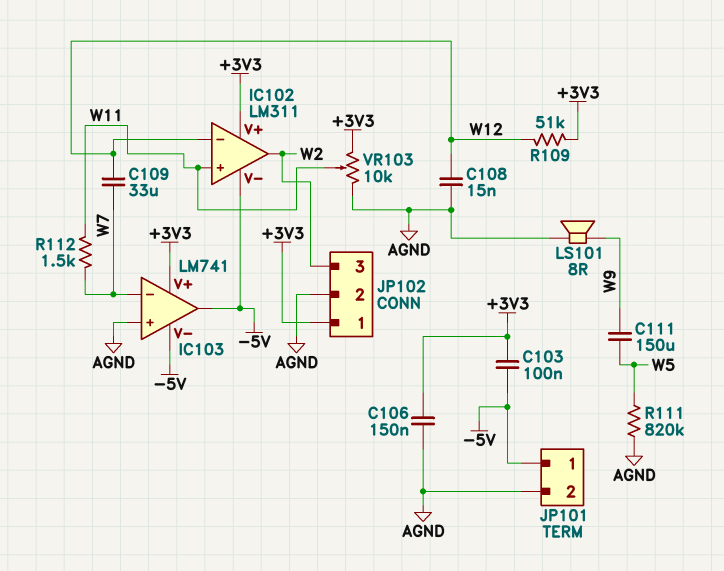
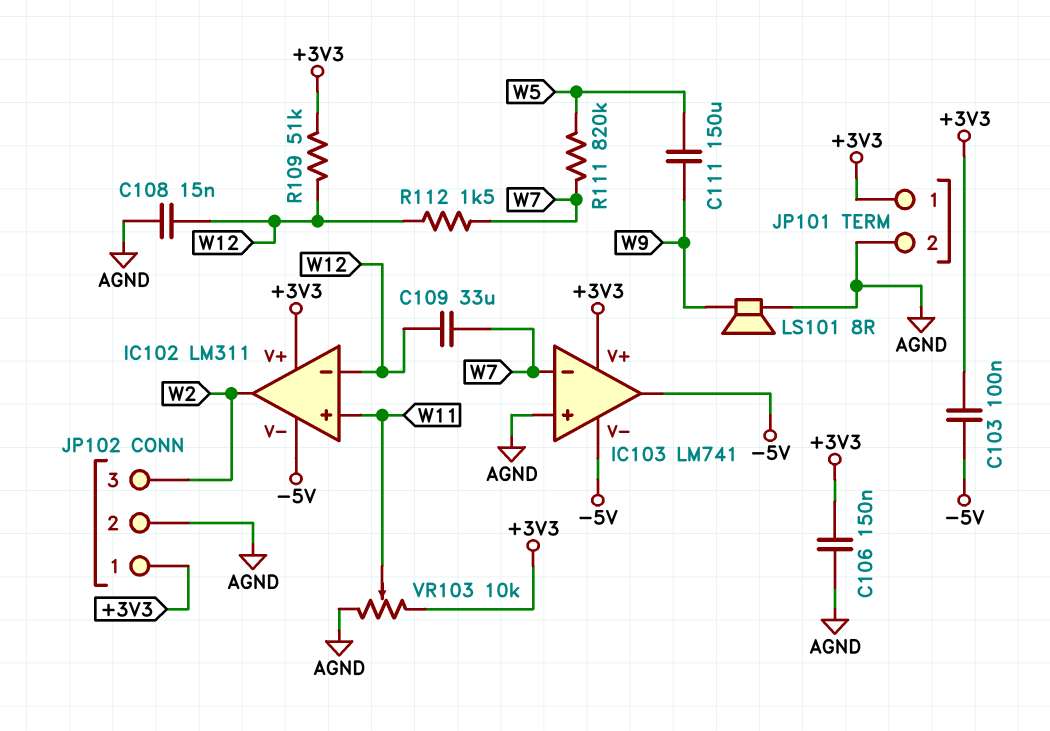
JP101 pin 1: -5V -> +3V3
R111: 820k (AGND, W5) -> 820k (W5, W7)
R112: 1.5k (W7, W11) -> 1.5k (W7, W12)

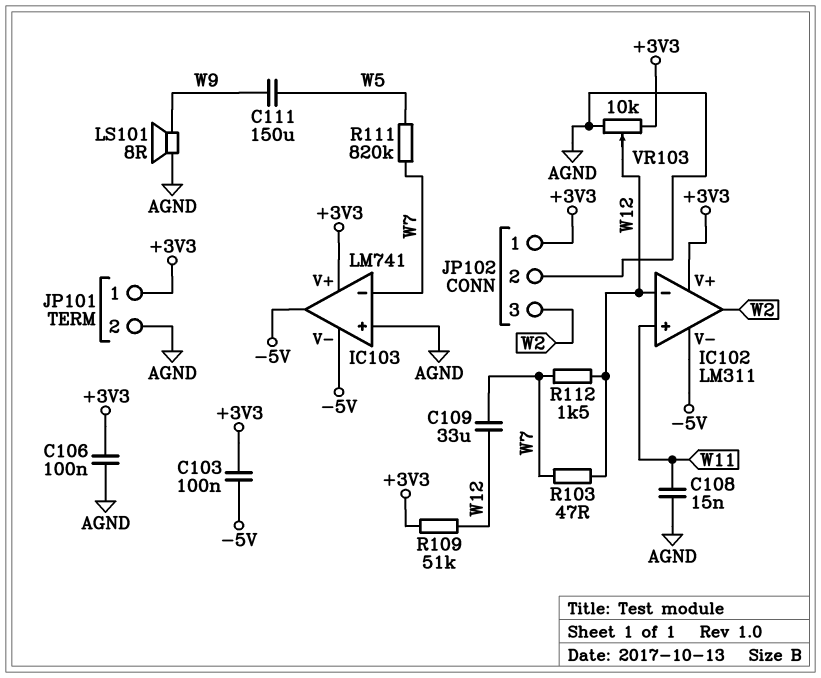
C106: 150nF (+3V3, AGND) -> 100nF (+3V3, AGND)
C108: 15nF (AGND, W12) -> 15nF (AGND, W11)
R103: none -> 47 (W7, W12)
VR103: 10k (+3V3, AGND, wiper W11) -> 10k (+3V3, AGND, wiper W12)

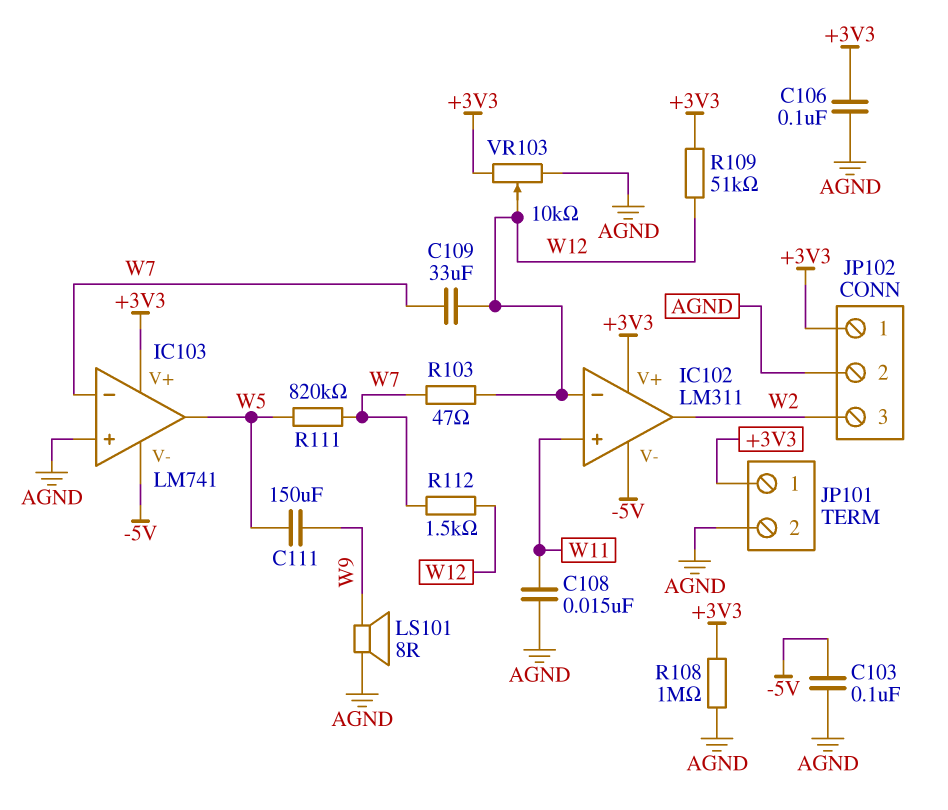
C103: 100nF (+3V3, -5V) -> 100nF (-5V, AGND)
IC103 pin out: -5V -> W5
R108: none -> 1M (+3V3, AGND)

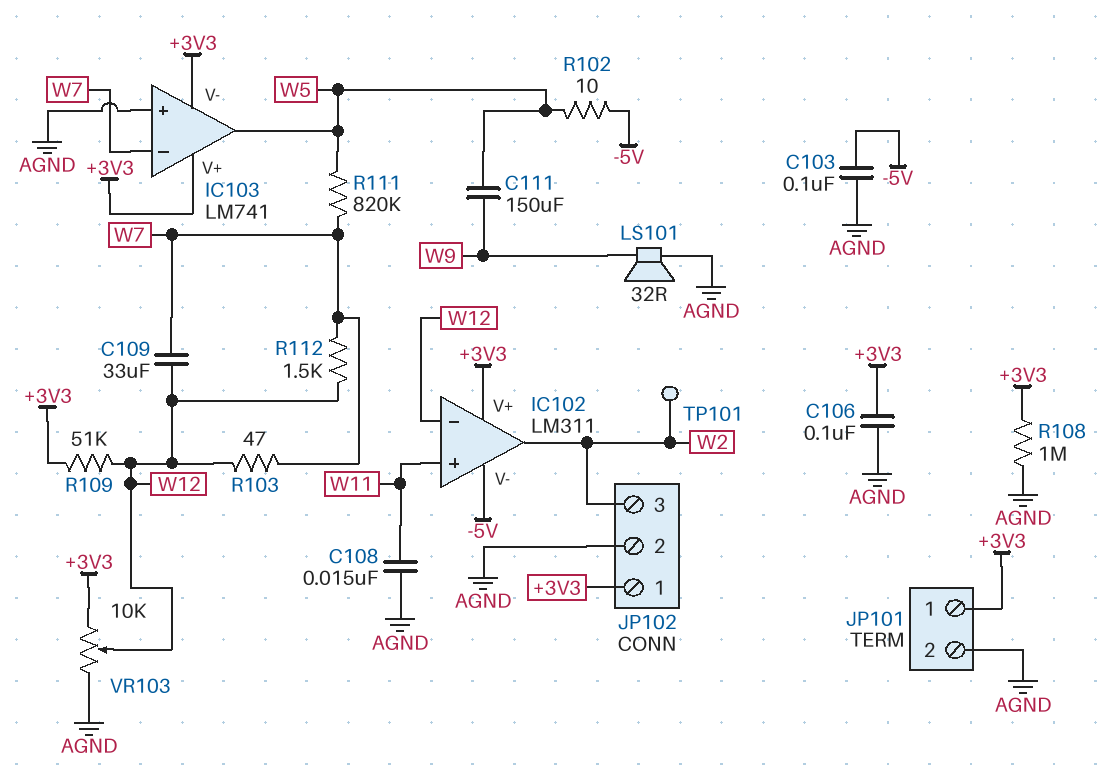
IC103 pin V-: -5V -> +3V3
LS101: speaker 8R (AGND, W9) -> speaker 32R (AGND, W9)
R102: none -> 10 (-5V, W5)
TP101: none -> test point (W2)

